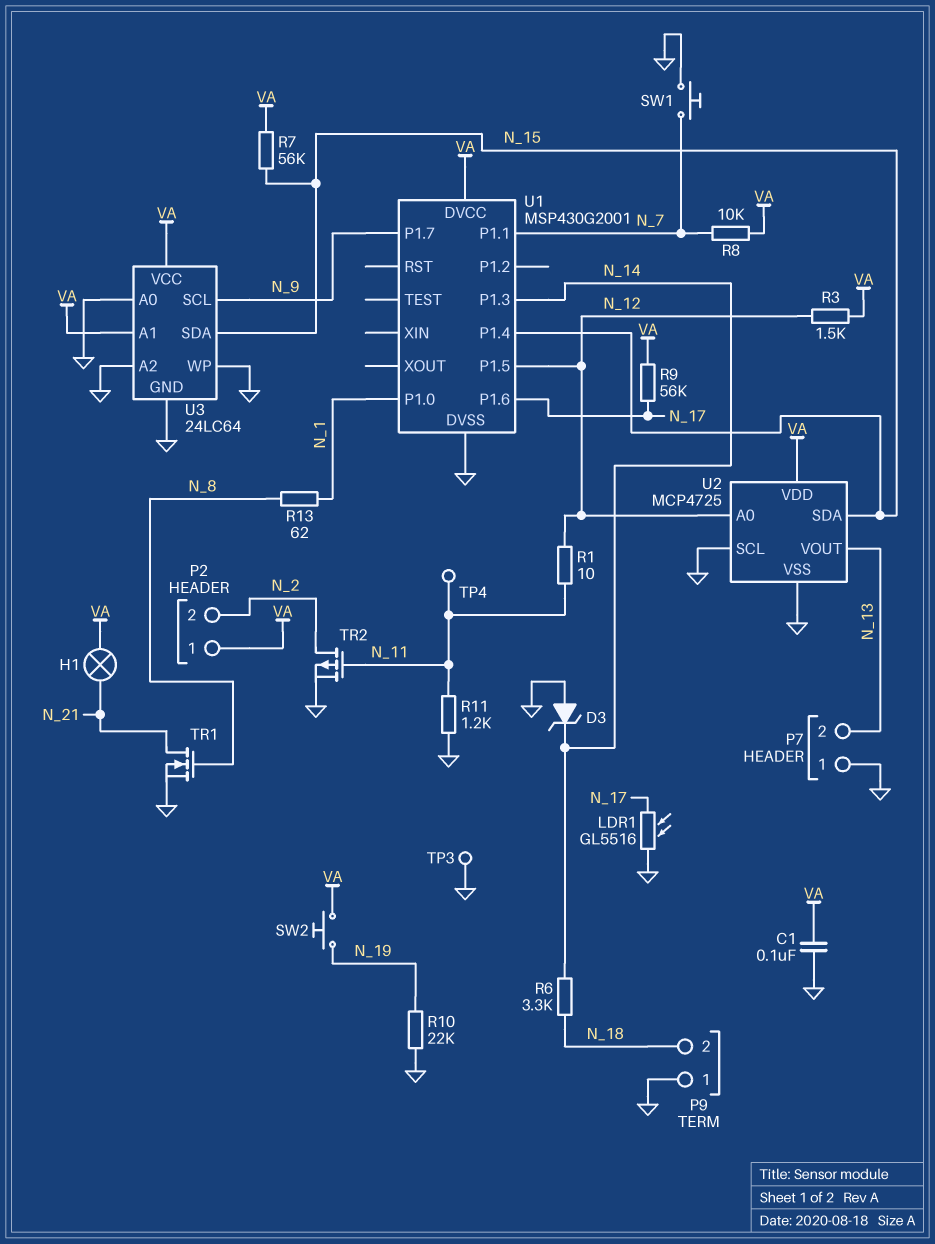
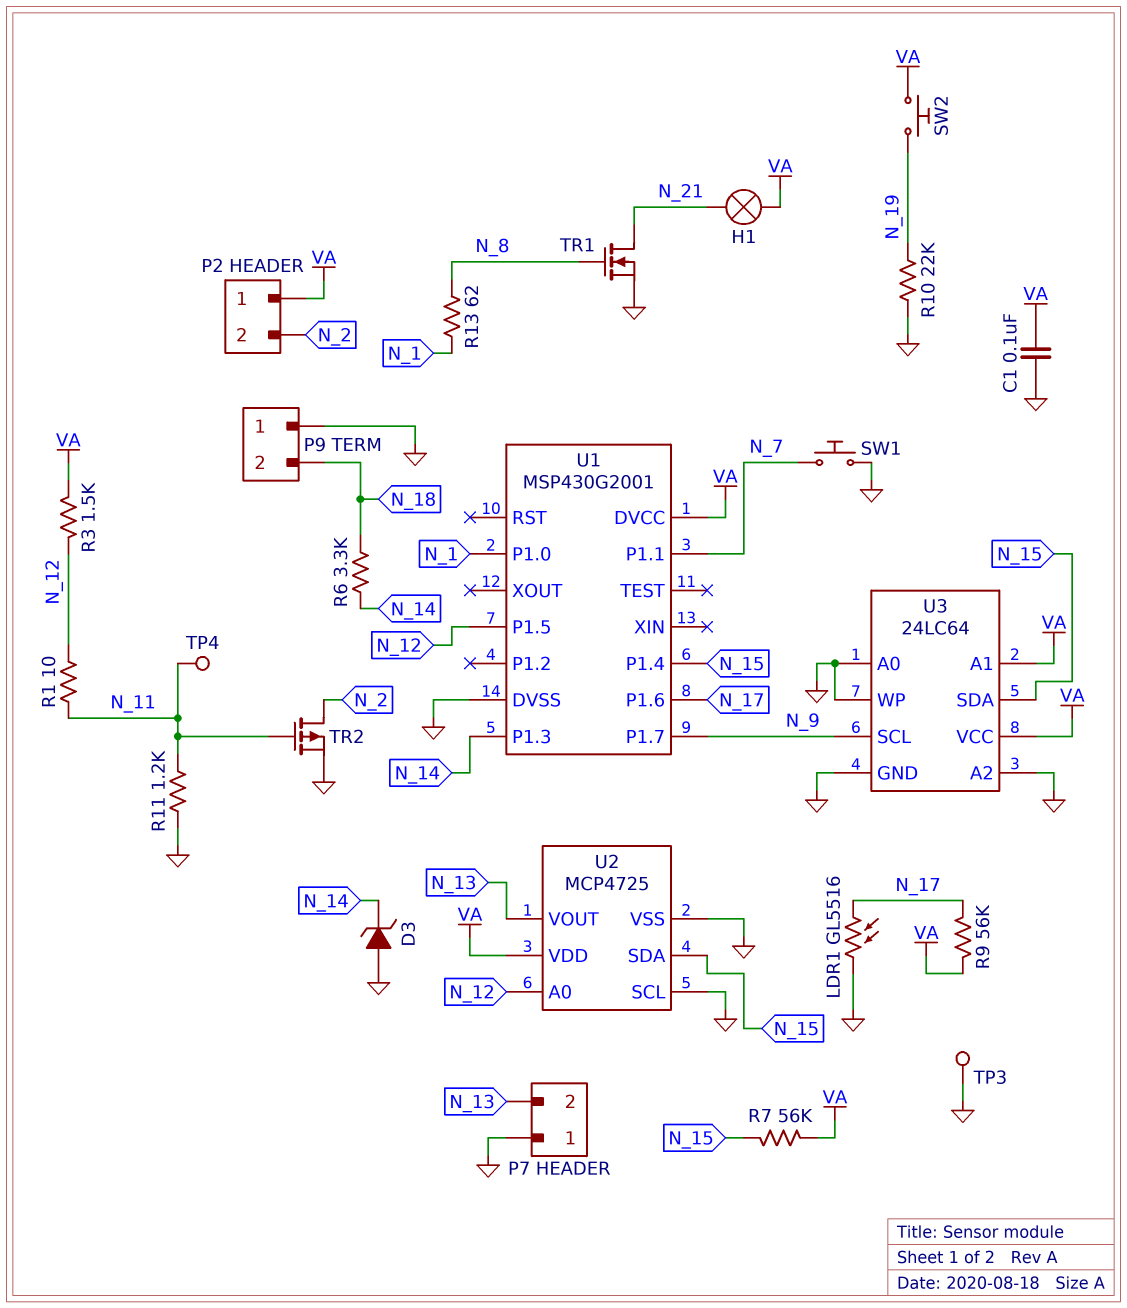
R8: 10k (N_7, VA) -> none

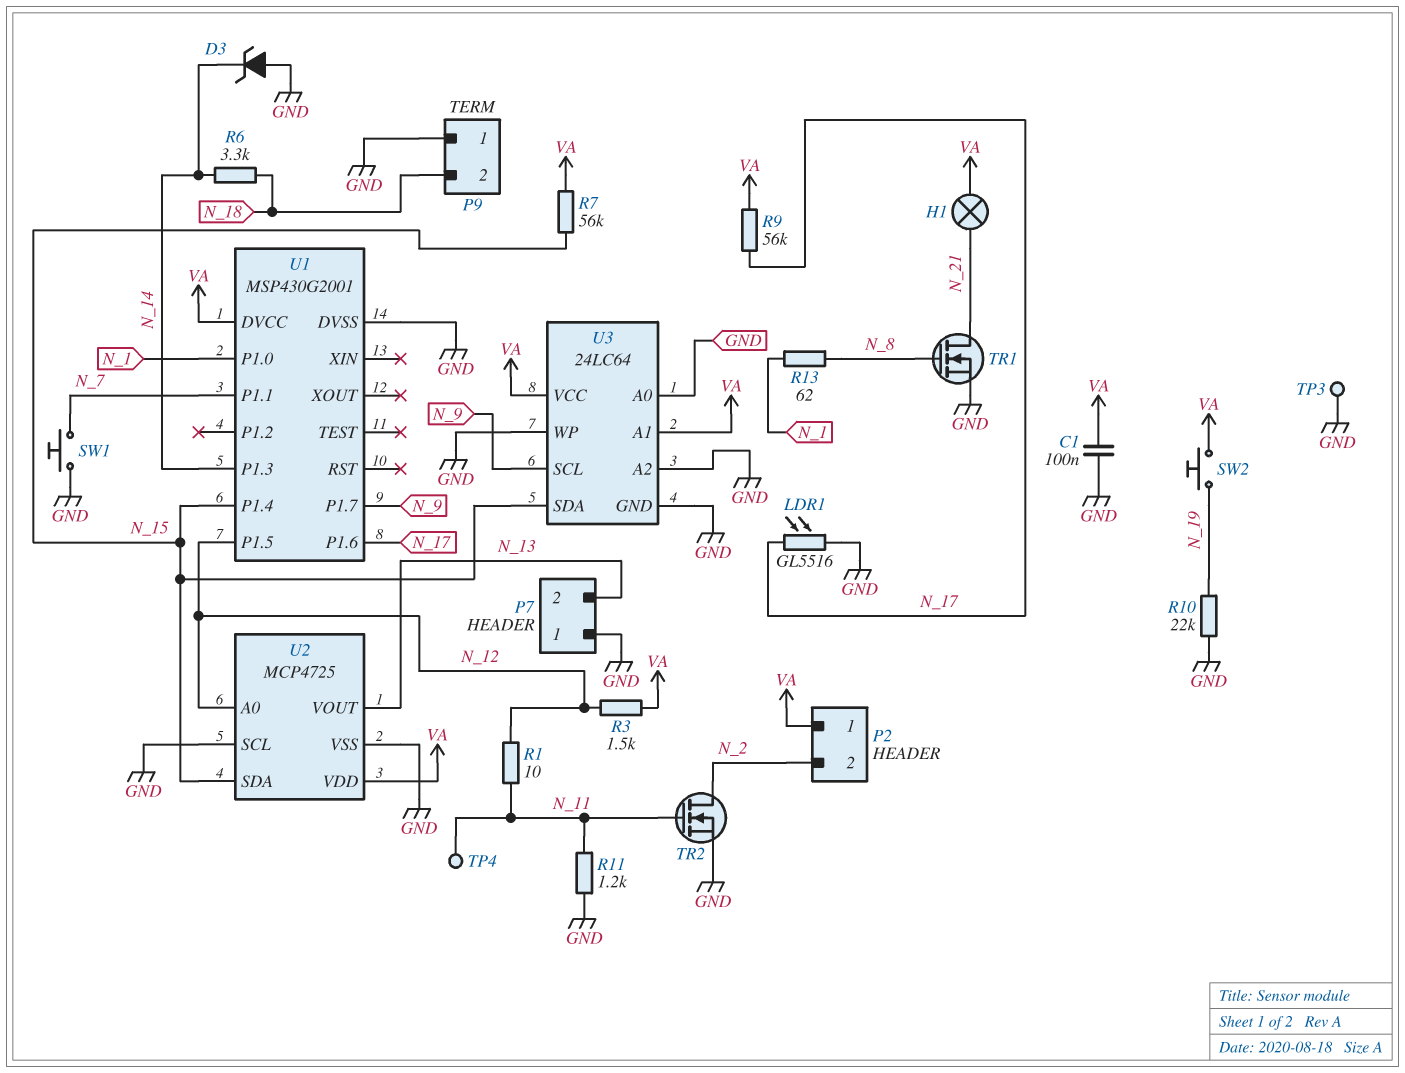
TR2: PMOS (G N_11, D N_2, S GND) -> NMOS (G N_11, D N_2, S GND)

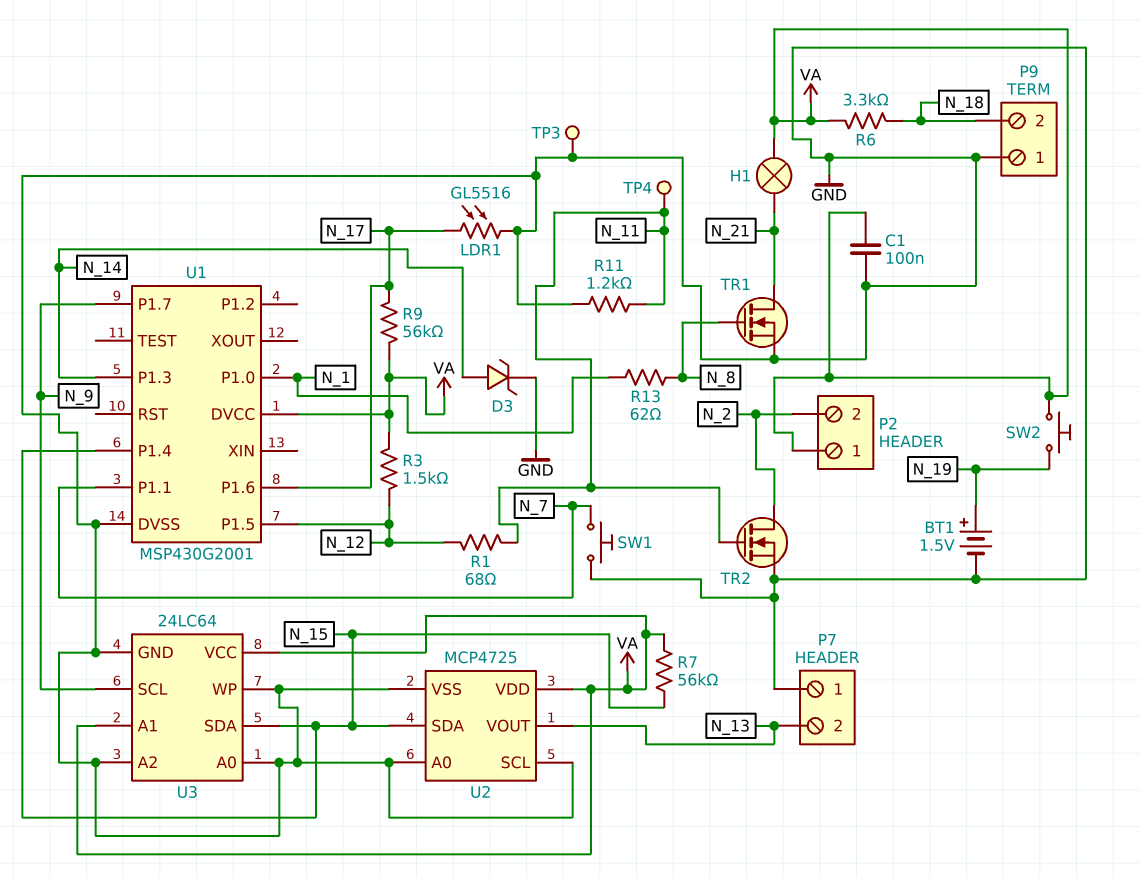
BT1: none -> 1.5V (plus N_19, minus GND)
D3: zener (A GND, K N_14) -> zener (A N_14, K GND)
R1: 10 (N_11, N_12) -> 68 (N_11, N_12)
R6: 3.3k (N_14, N_18) -> 3.3k (N_18, VA)
R10: 22k (GND, N_19) -> none
U2 pin A0: N_12 -> GND

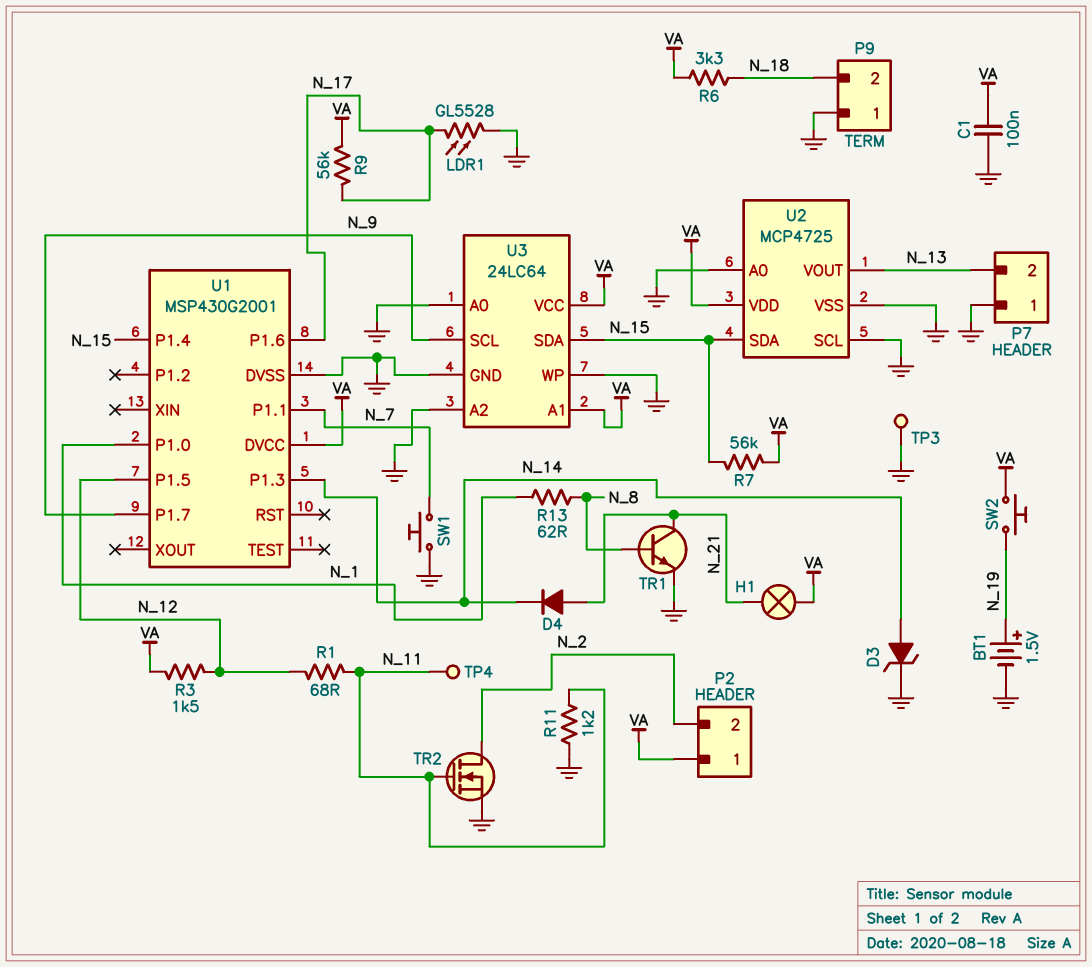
D4: none -> diode (A N_21, K N_14)
LDR1: GL5516 (GND, N_17) -> GL5528 (GND, N_17)
TR1: NMOS (G N_8, D N_21, S GND) -> NPN (B N_8, C N_21, E GND)

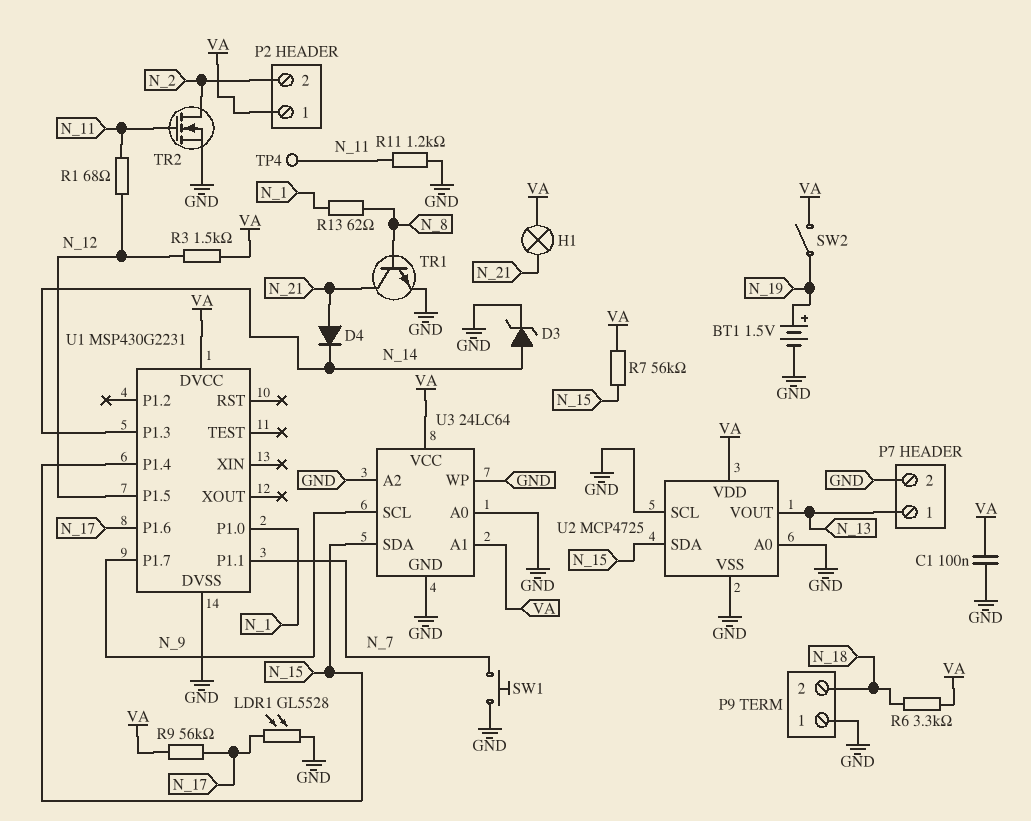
P7 pin 1: GND -> N_13
P7 pin 2: N_13 -> GND
SW2: button (N_19, VA) -> switch (N_19, VA)
TP3: test point (GND) -> none
U1: MSP430G2001 -> MSP430G2231

